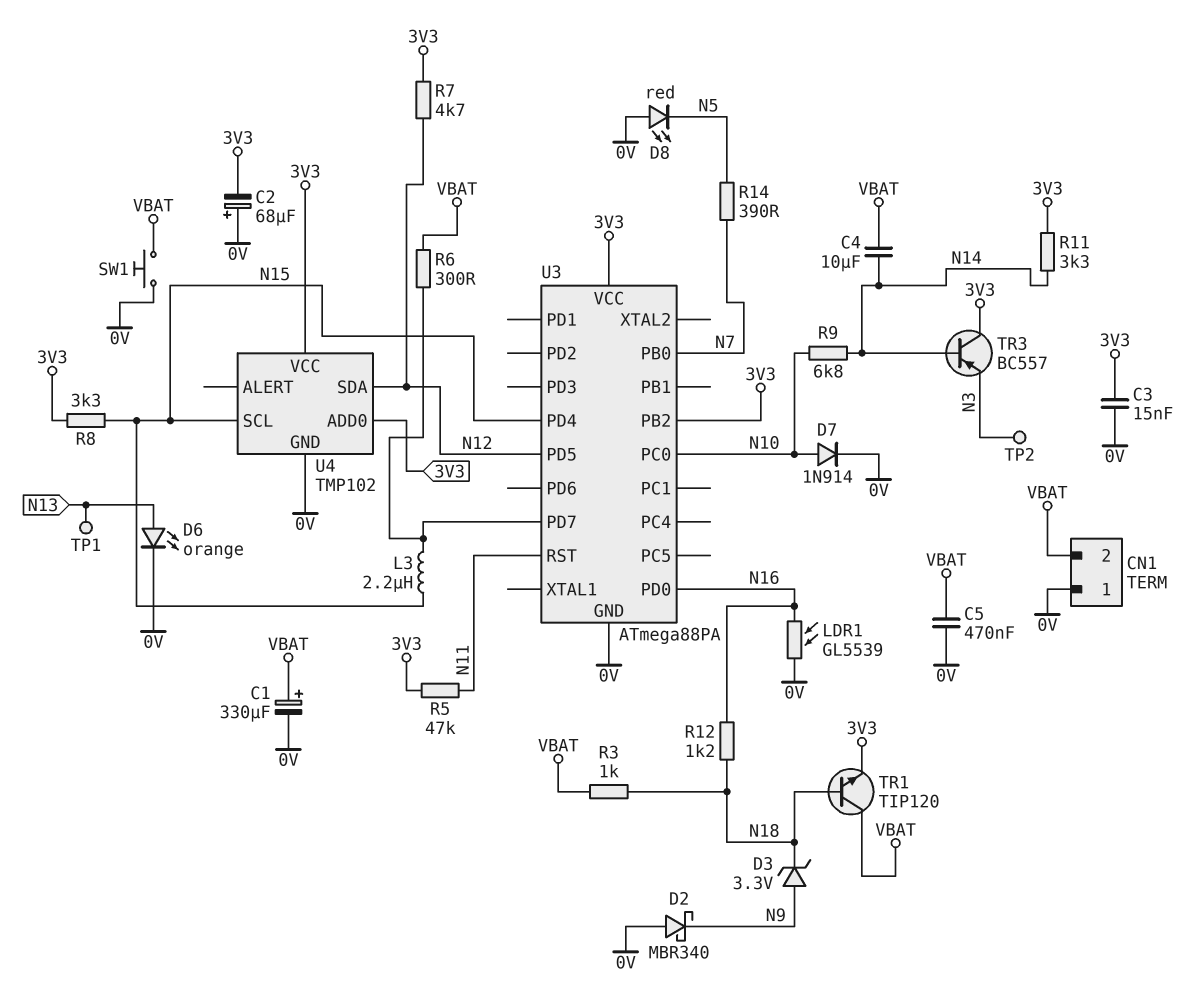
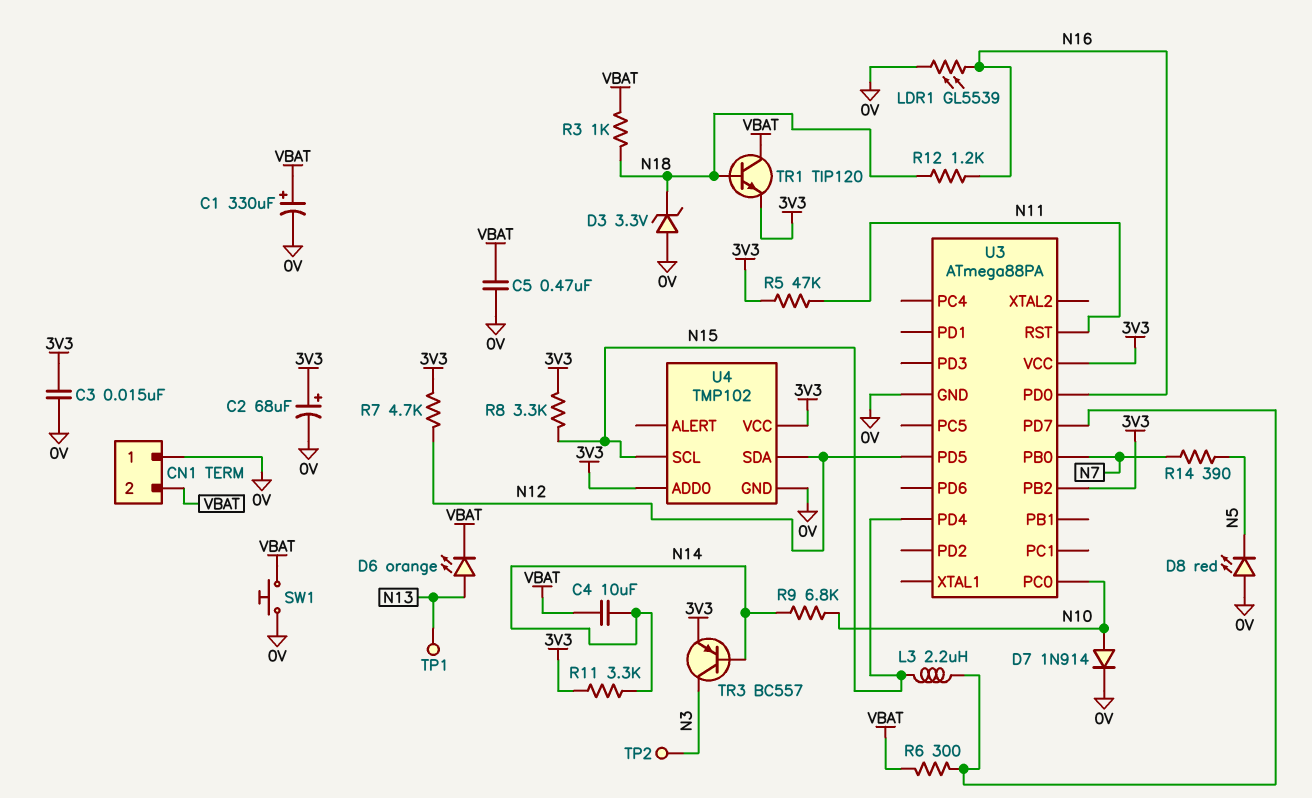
C2: 68uF (plus 0V, minus 3V3) -> 68uF (plus 3V3, minus 0V)
D2: schottky MBR340 (A 0V, K N9) -> none
D3: zener 3.3V (A N9, K N18) -> zener 3.3V (A 0V, K N18)
D6: LED orange (A N13, K 0V) -> LED orange (A N13, K VBAT)
TR3: PNP BC557 (B N14, C 3V3, E N3) -> PNP BC557 (B N14, C N3, E 3V3)

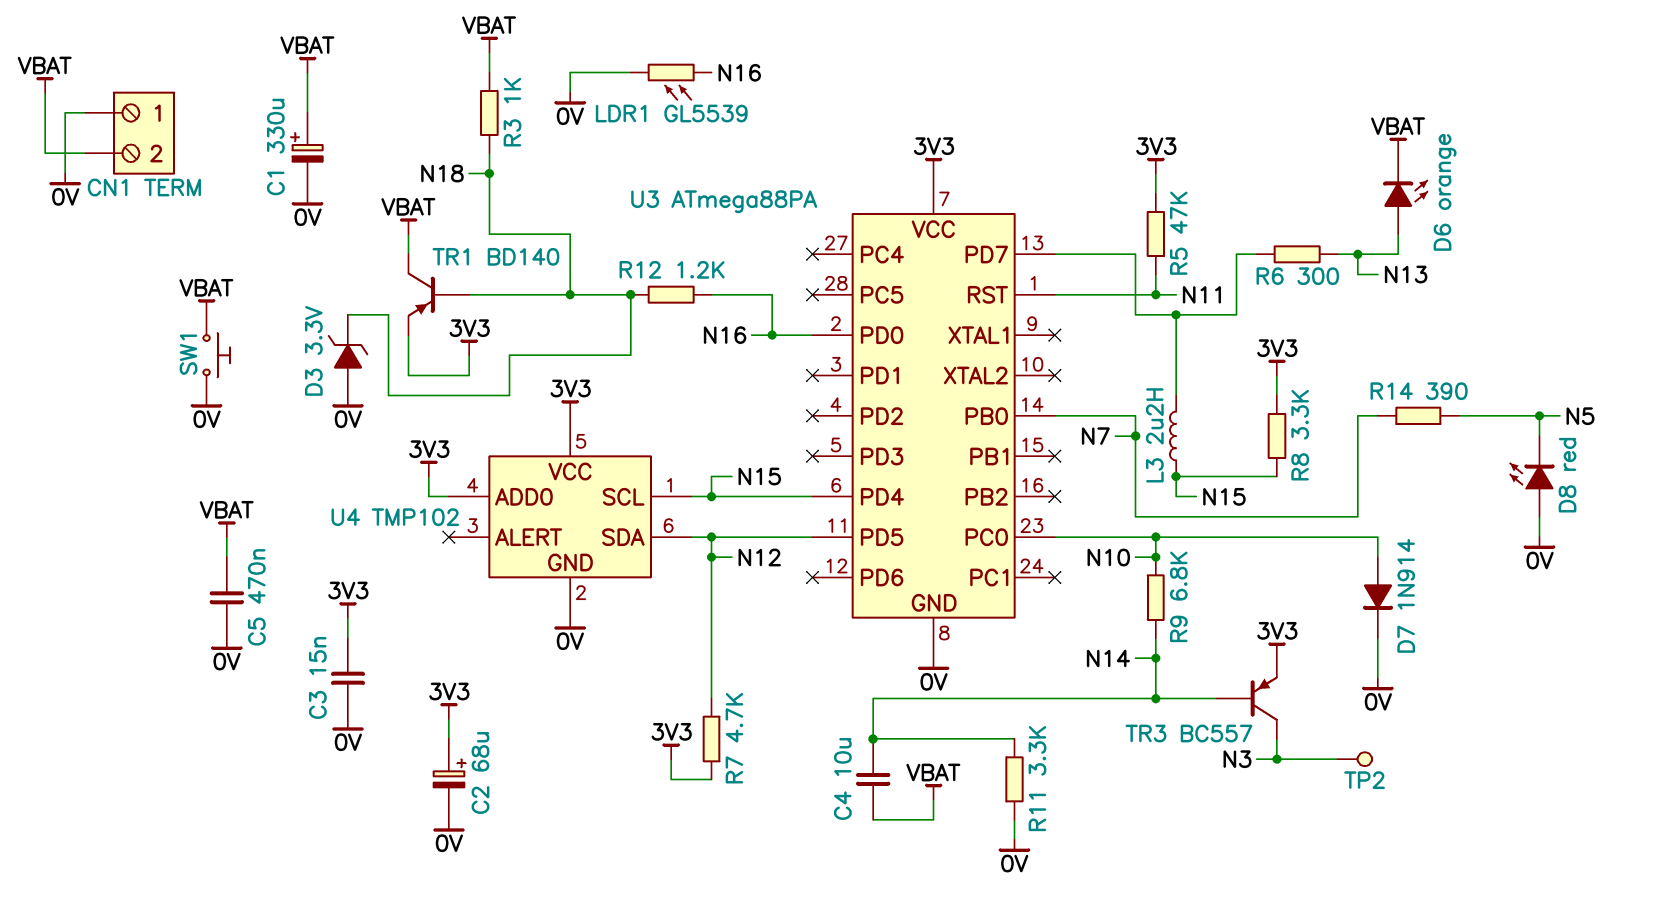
R6: 300 (U3/PD7, VBAT) -> 300 (N13, U3/PD7)
R11: 3.3k (3V3, N14) -> 3.3k (0V, N14)
TP1: test point (N13) -> none
TR1: NPN TIP120 (B N18, C VBAT, E 3V3) -> PNP BD140 (B N18, C VBAT, E 3V3)
U3 pin PB2: 3V3 -> none

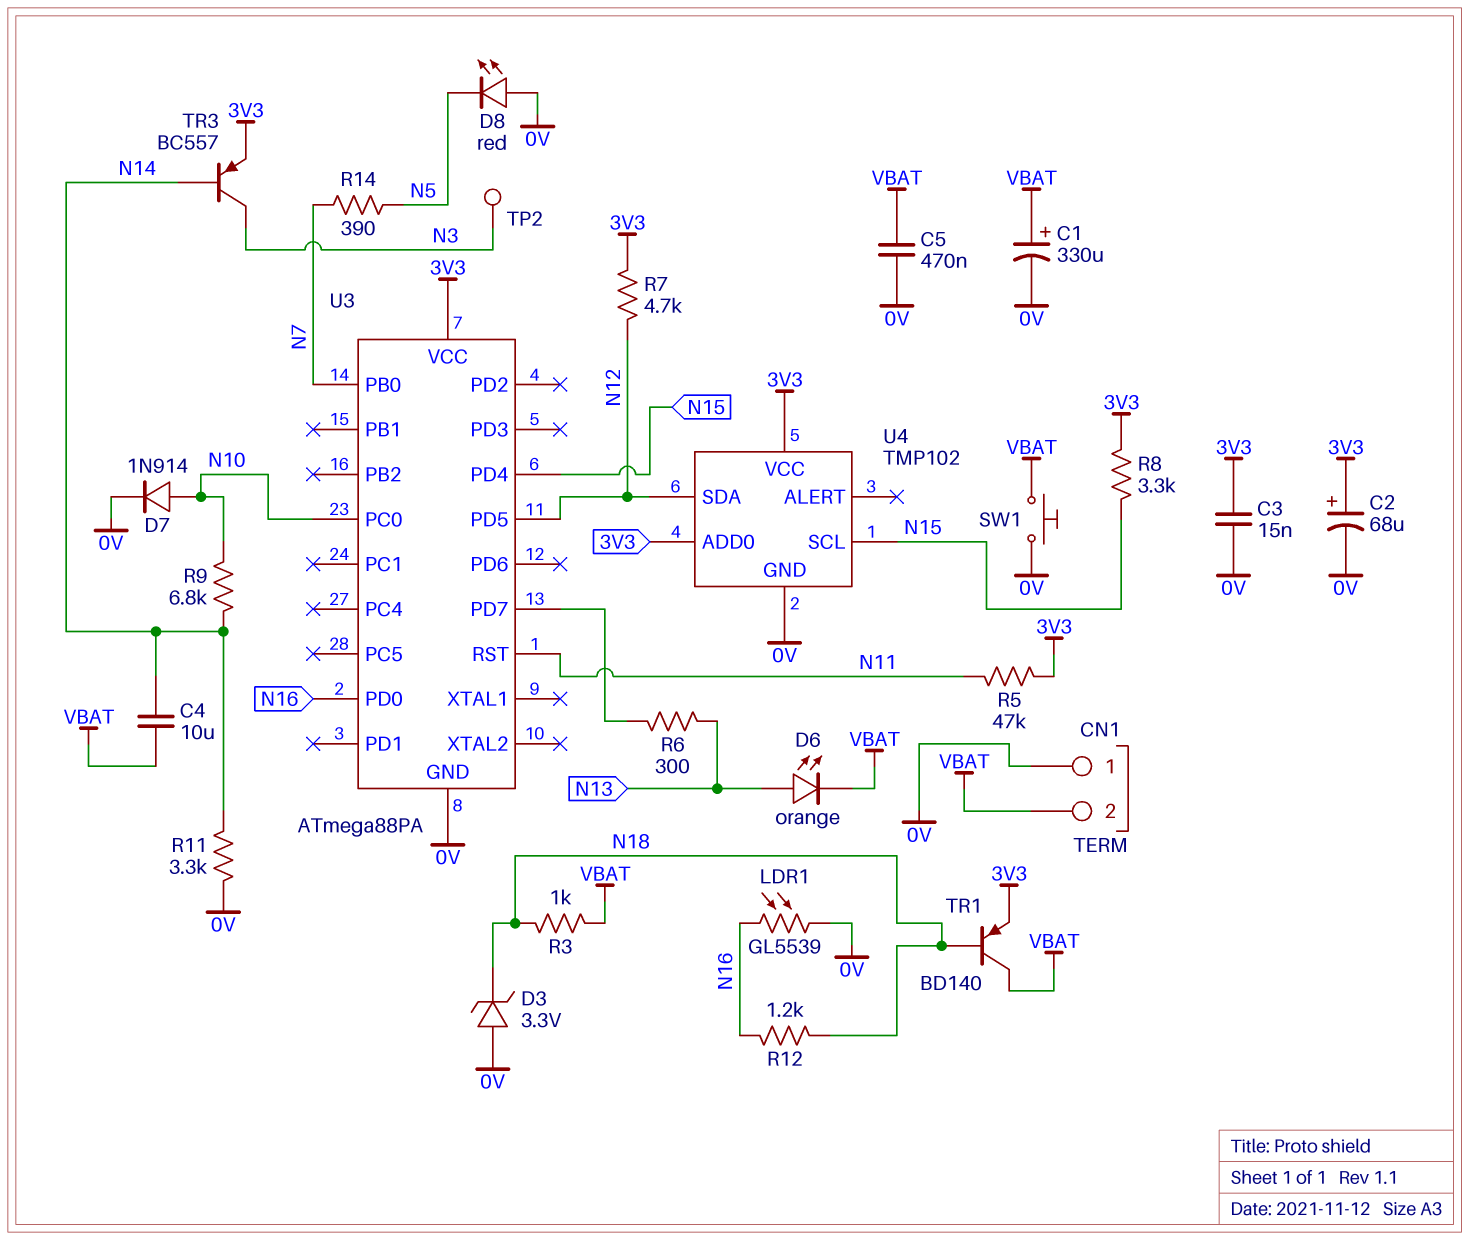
L3: 2.2uH (N15, U3/PD7) -> none

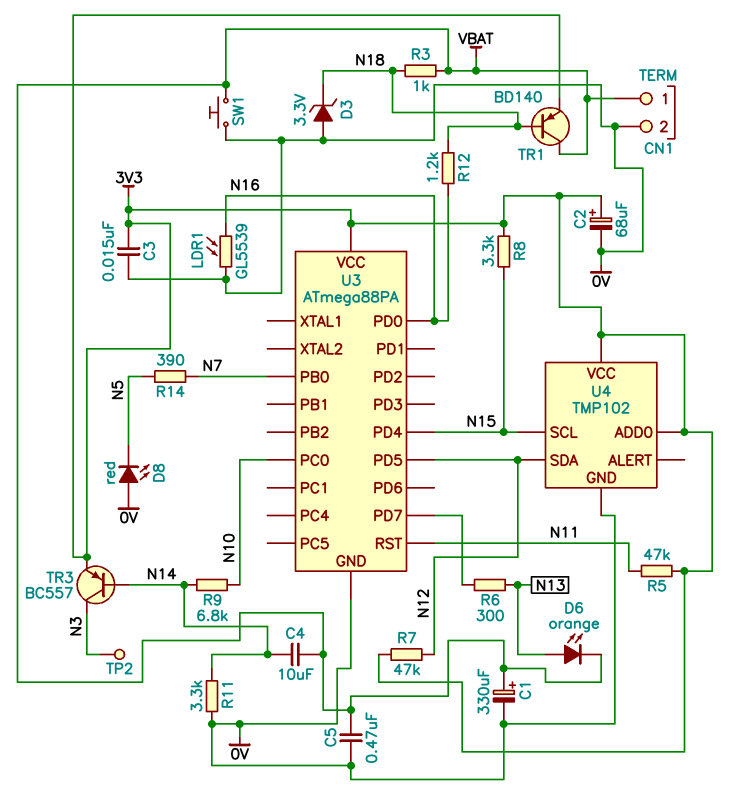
CN1 pin 1: 0V -> VBAT
CN1 pin 2: VBAT -> 0V
D7: diode 1N914 (A N10, K 0V) -> none
R7: 4.7k (3V3, N12) -> 47k (3V3, N12)

